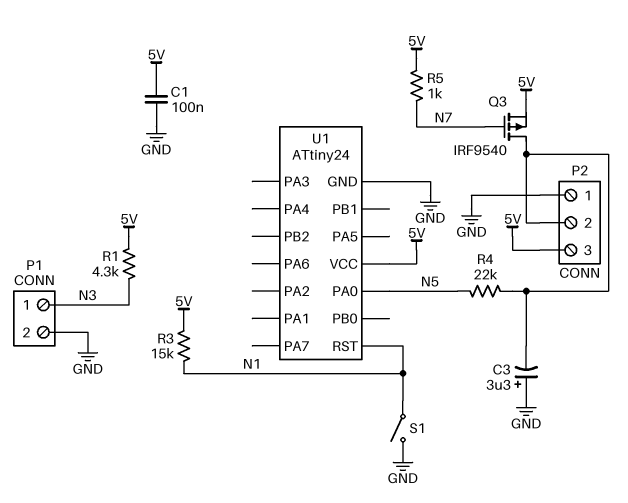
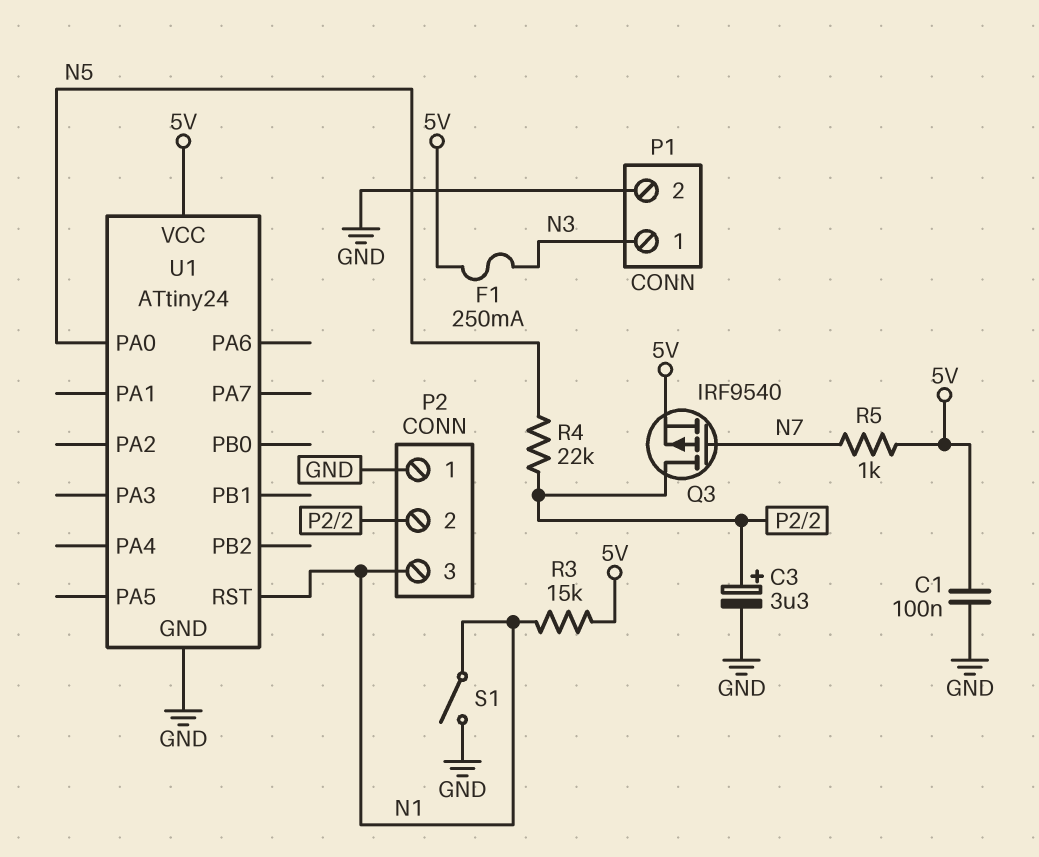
C3: 3.3uF (plus GND, minus P2/2) -> 3.3uF (plus P2/2, minus GND)
F1: none -> 250mA (5V, N3)
P2 pin 3: 5V -> N1
R1: 4.3k (5V, N3) -> none

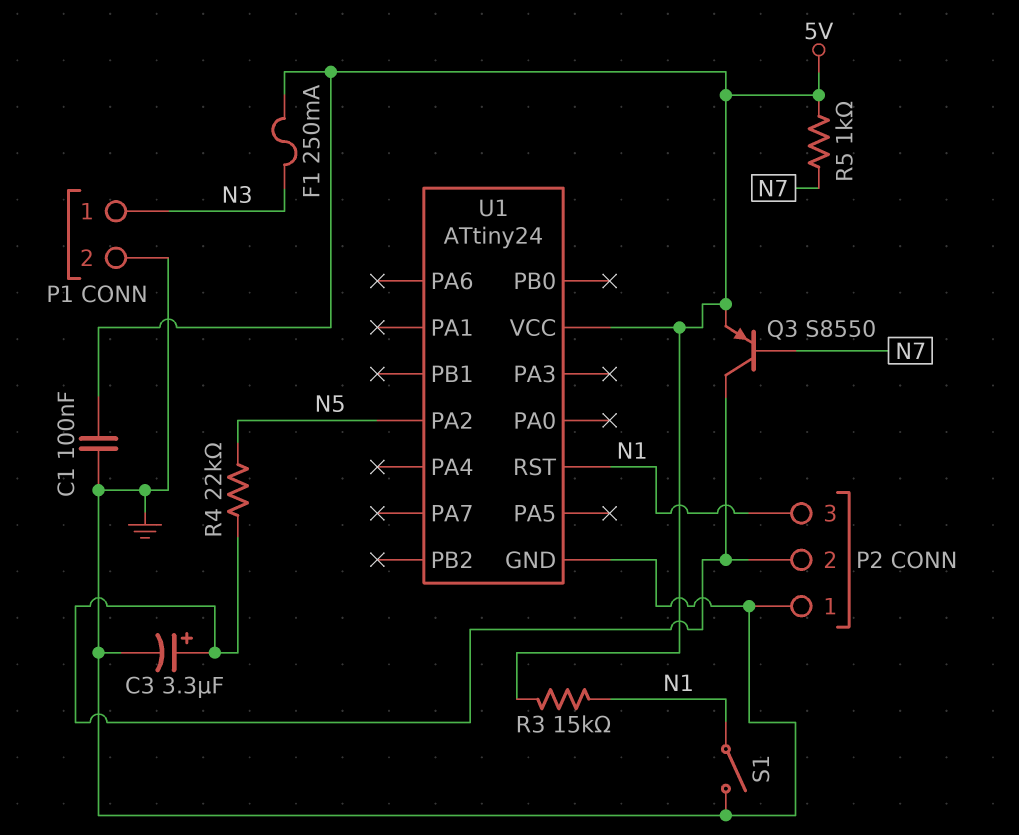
Q3: PMOS IRF9540 (G N7, D P2/2, S 5V) -> PNP S8550 (B N7, C P2/2, E 5V)
U1 pin PA0: N5 -> none
U1 pin PA2: none -> N5

